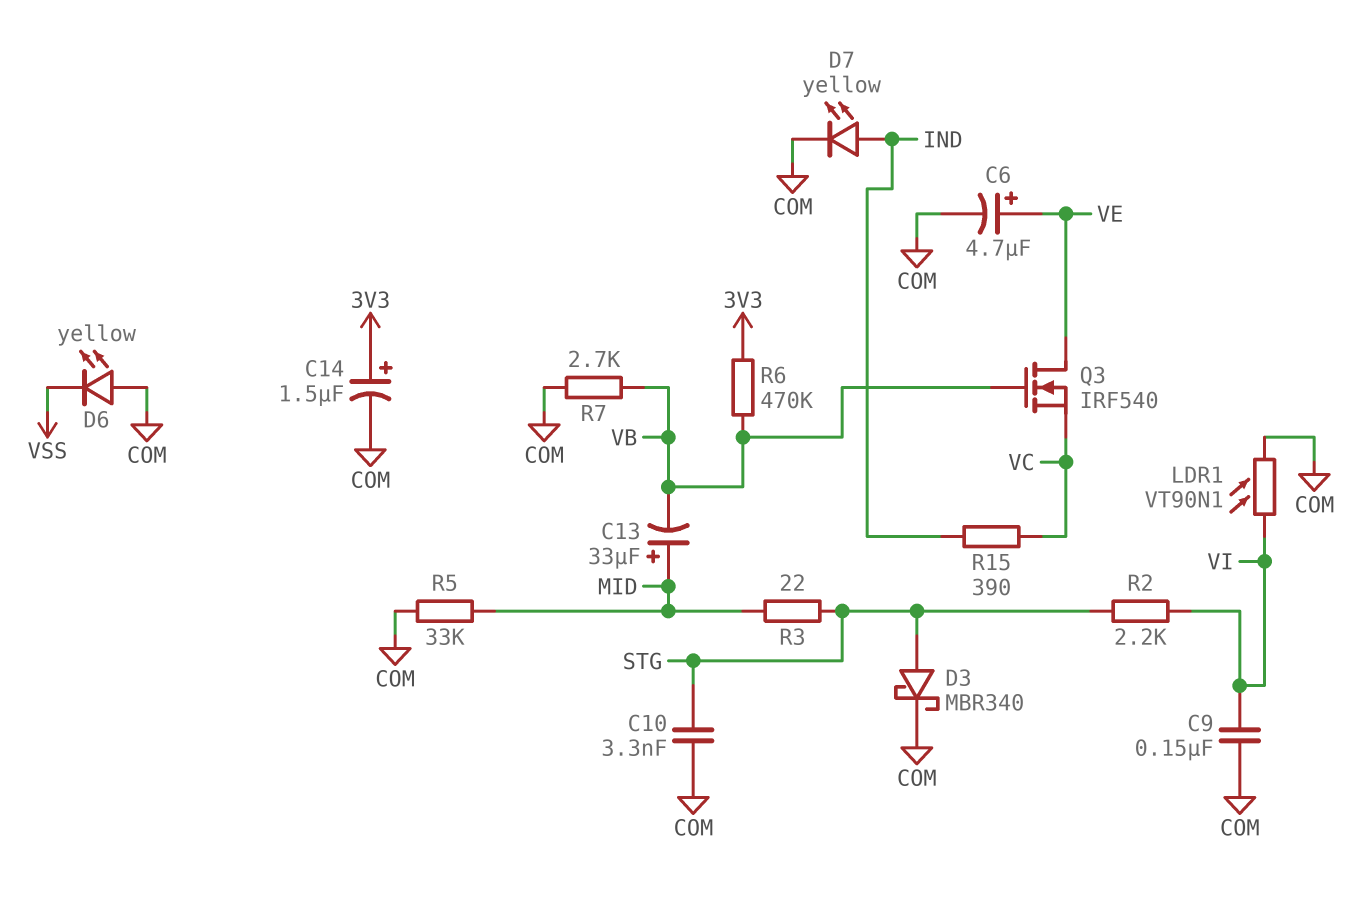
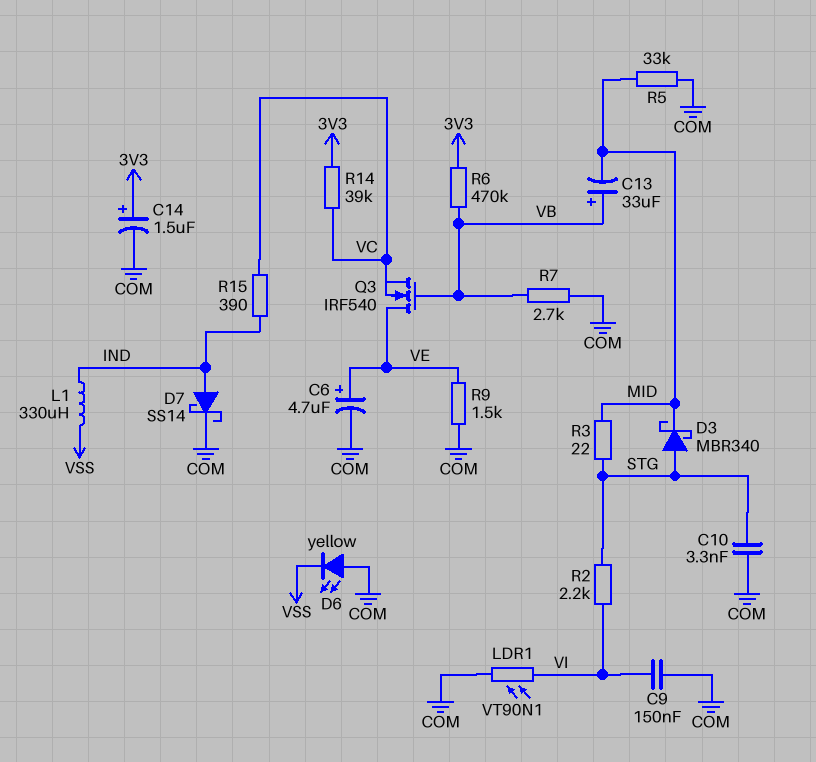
C13: 33uF (plus MID, minus VB) -> 33uF (plus VB, minus MID)
D3: schottky MBR340 (A STG, K COM) -> schottky MBR340 (A STG, K MID)
D7: LED yellow (A IND, K COM) -> schottky SS14 (A IND, K COM)
L1: none -> 330uH (IND, VSS)
R9: none -> 1.5k (COM, VE)
R14: none -> 39k (3V3, VC)

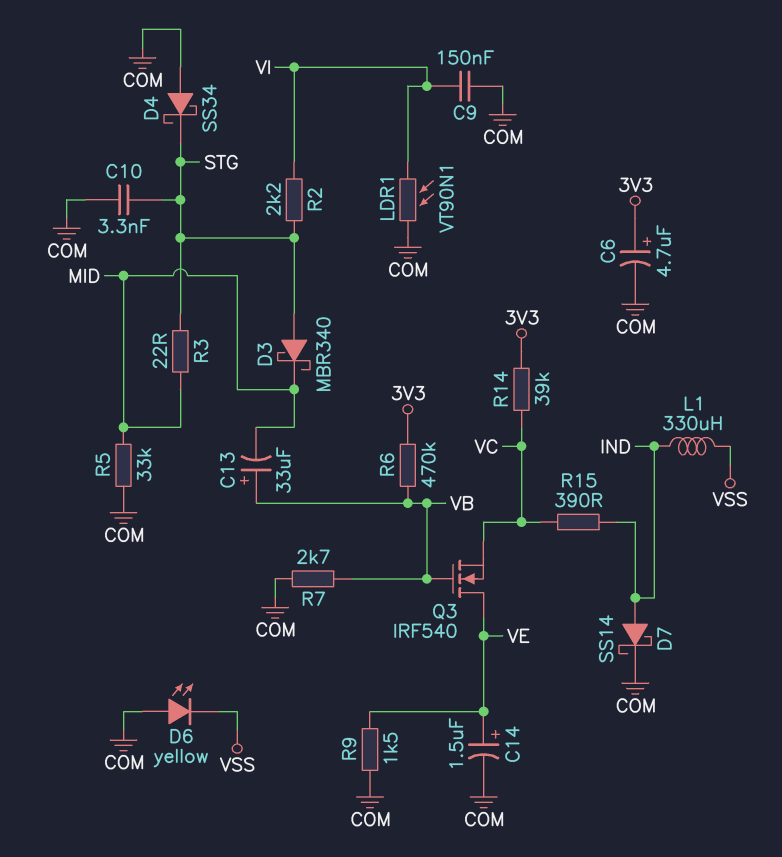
C6: 4.7uF (plus VE, minus COM) -> 4.7uF (plus 3V3, minus COM)
C14: 1.5uF (plus 3V3, minus COM) -> 1.5uF (plus VE, minus COM)
D4: none -> schottky SS34 (A COM, K STG)

